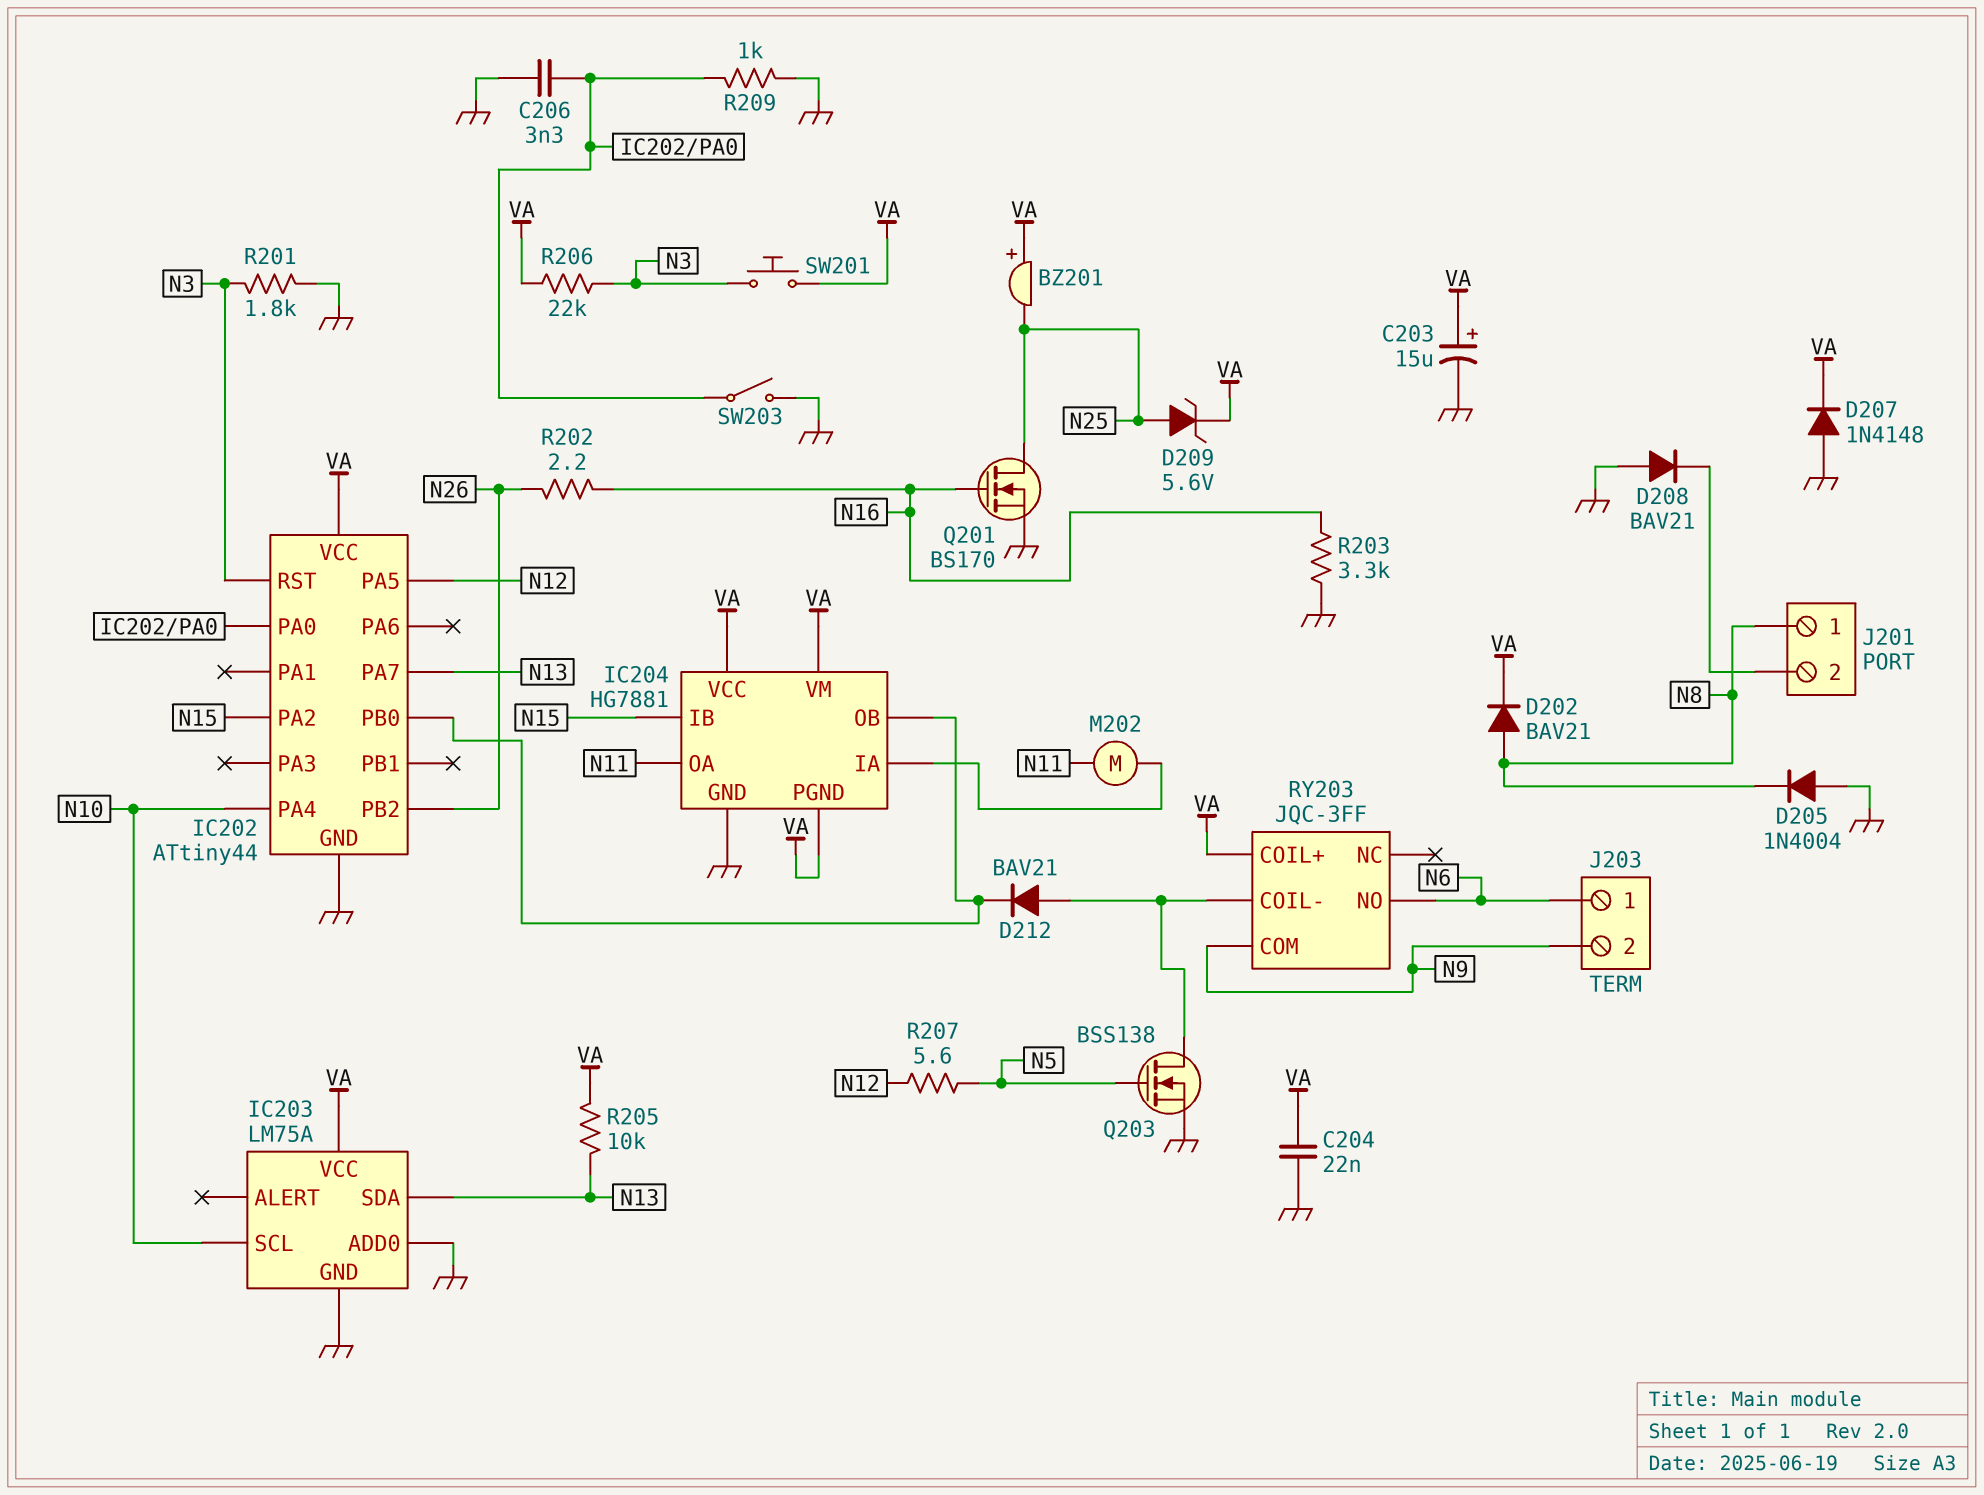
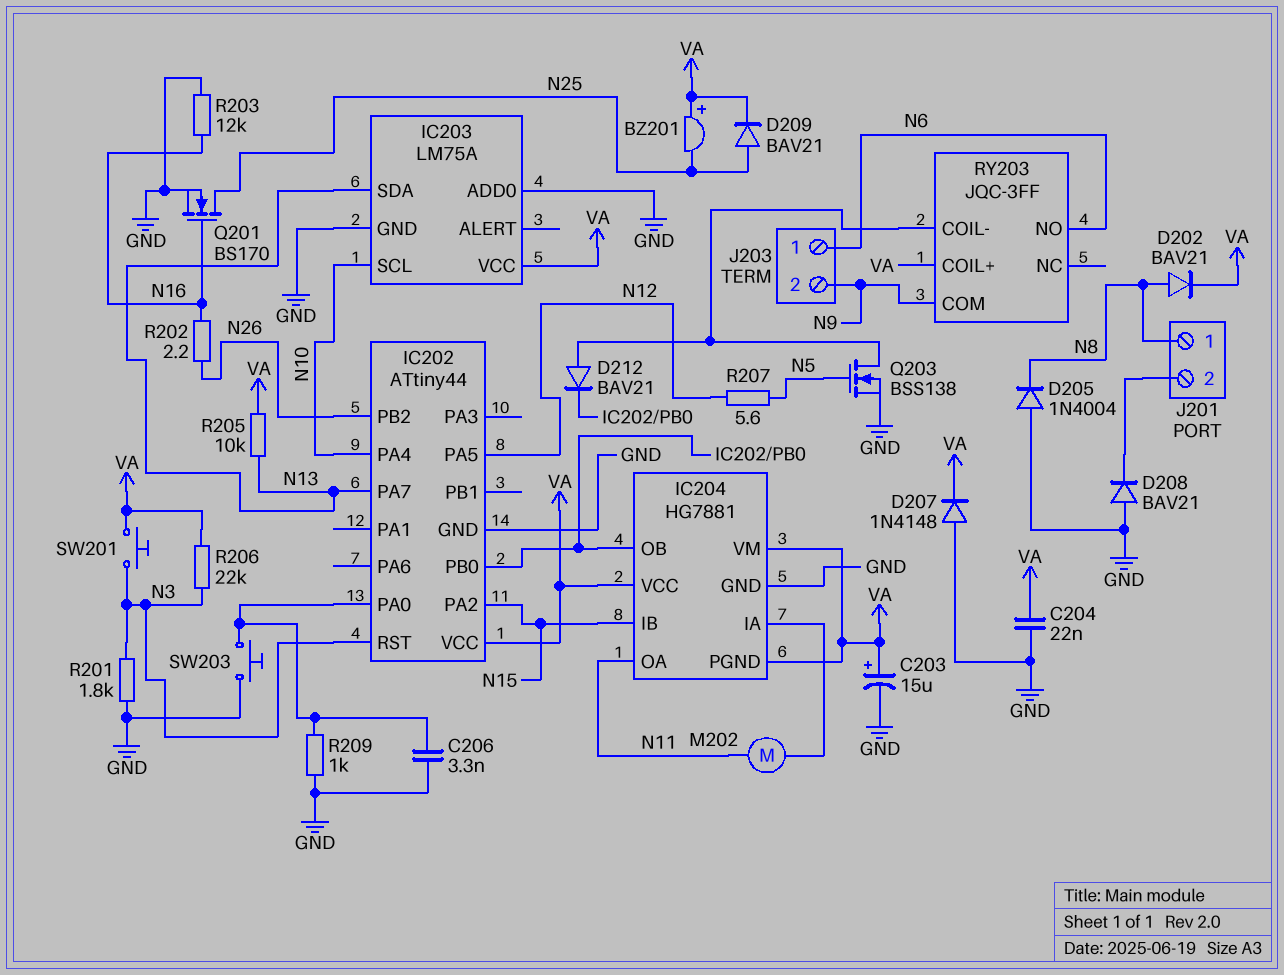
D209: zener 5.6V (A N25, K VA) -> diode BAV21 (A N25, K VA)
R203: 3.3k (GND, N16) -> 12k (GND, N16)
SW203: switch (GND, IC202/PA0) -> button (GND, IC202/PA0)

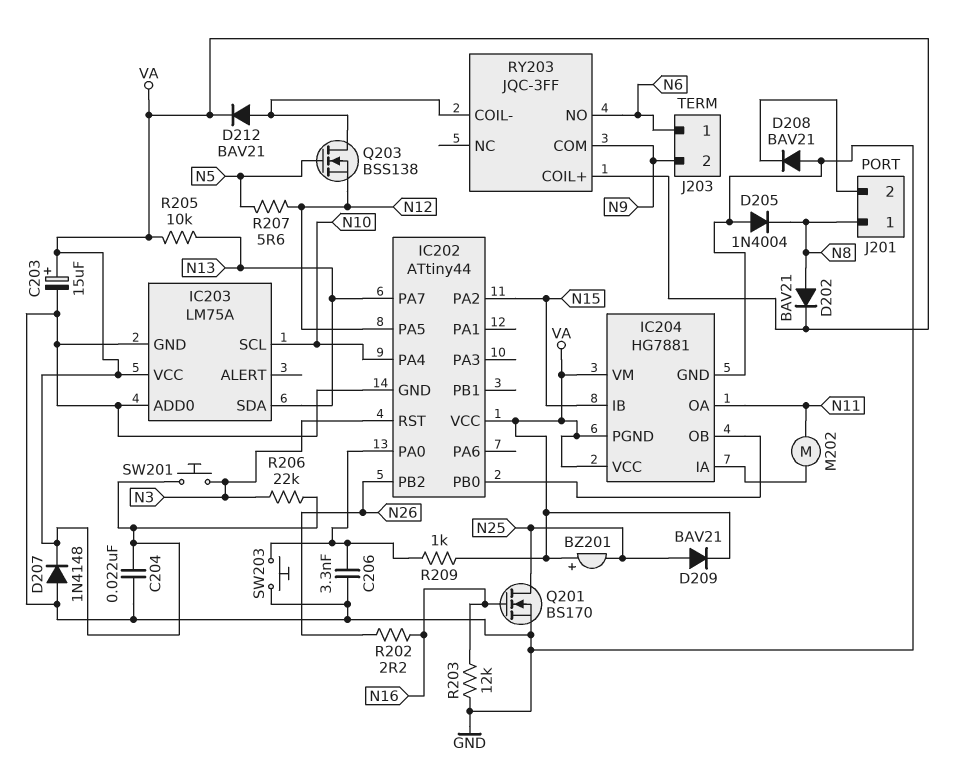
D212: diode BAV21 (A RY203/COIL-, K IC202/PB0) -> diode BAV21 (A RY203/COIL-, K VA)
Q203: NMOS BSS138 (G N5, D RY203/COIL-, S GND) -> NMOS BSS138 (G N5, D RY203/COIL-, S N12)
R201: 1.8k (GND, N3) -> none
R209: 1k (GND, IC202/PA0) -> 1k (IC202/PA0, VA)

